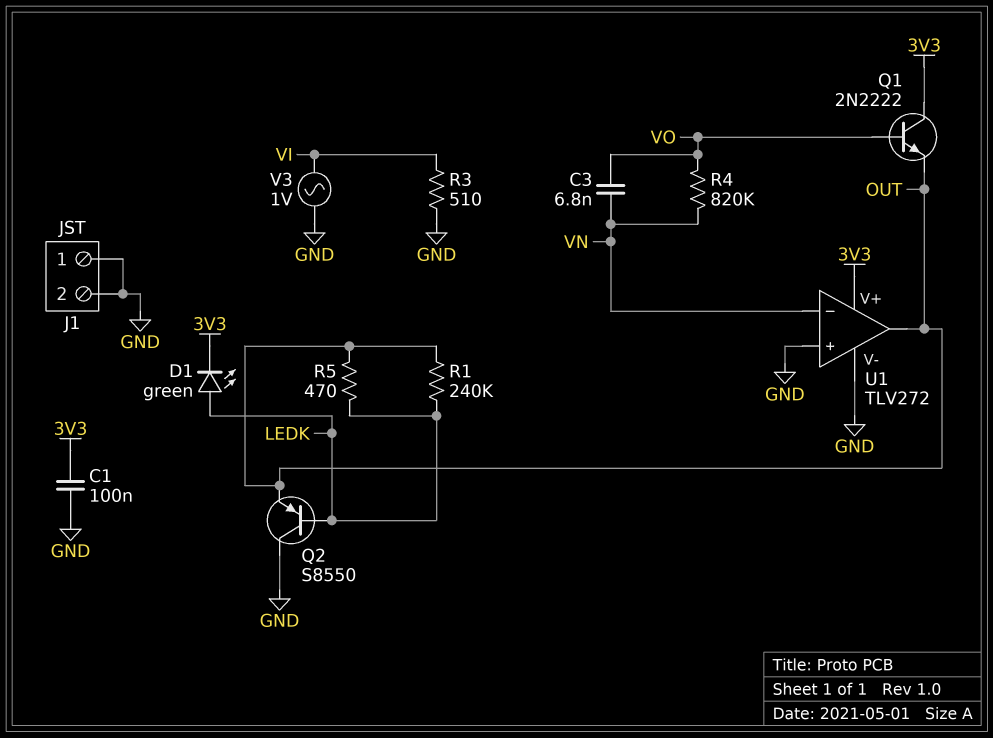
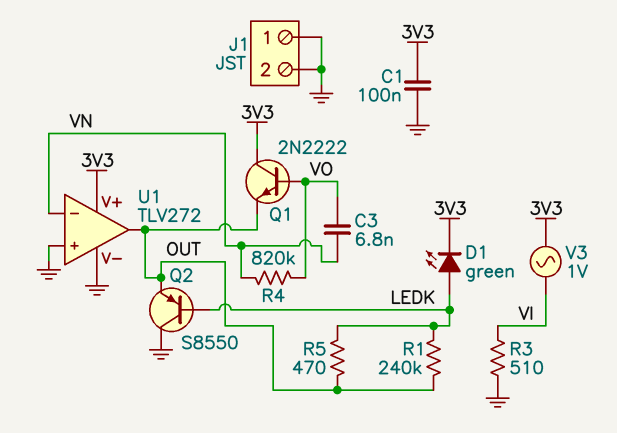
V3: AC 1V (GND, VI) -> AC 1V (3V3, VI)

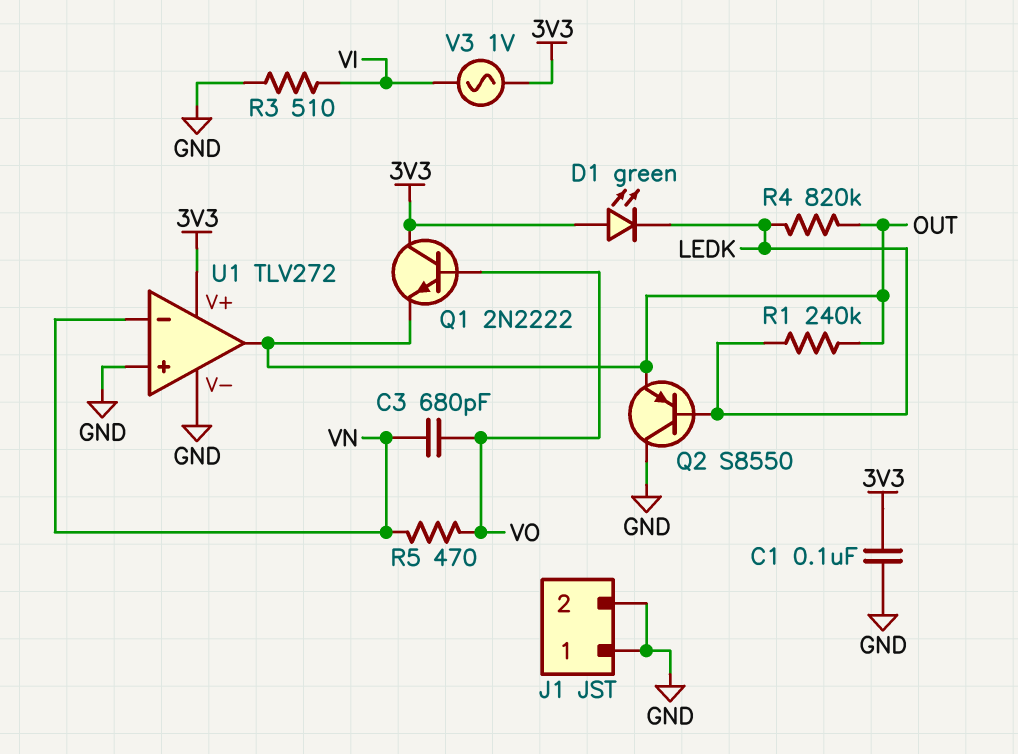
C3: 6.8nF (VN, VO) -> 680pF (VN, VO)
D1: LED green (A LEDK, K 3V3) -> LED green (A 3V3, K LEDK)
R4: 820k (VN, VO) -> 820k (LEDK, OUT)
R5: 470 (LEDK, OUT) -> 470 (VN, VO)

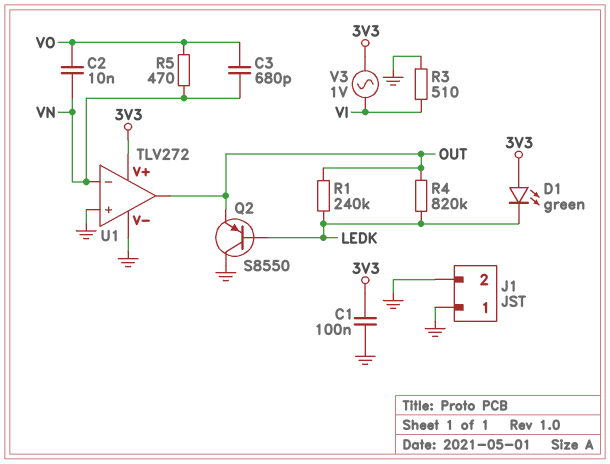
C2: none -> 10nF (VN, VO)
Q1: NPN 2N2222 (B VO, C 3V3, E OUT) -> none

